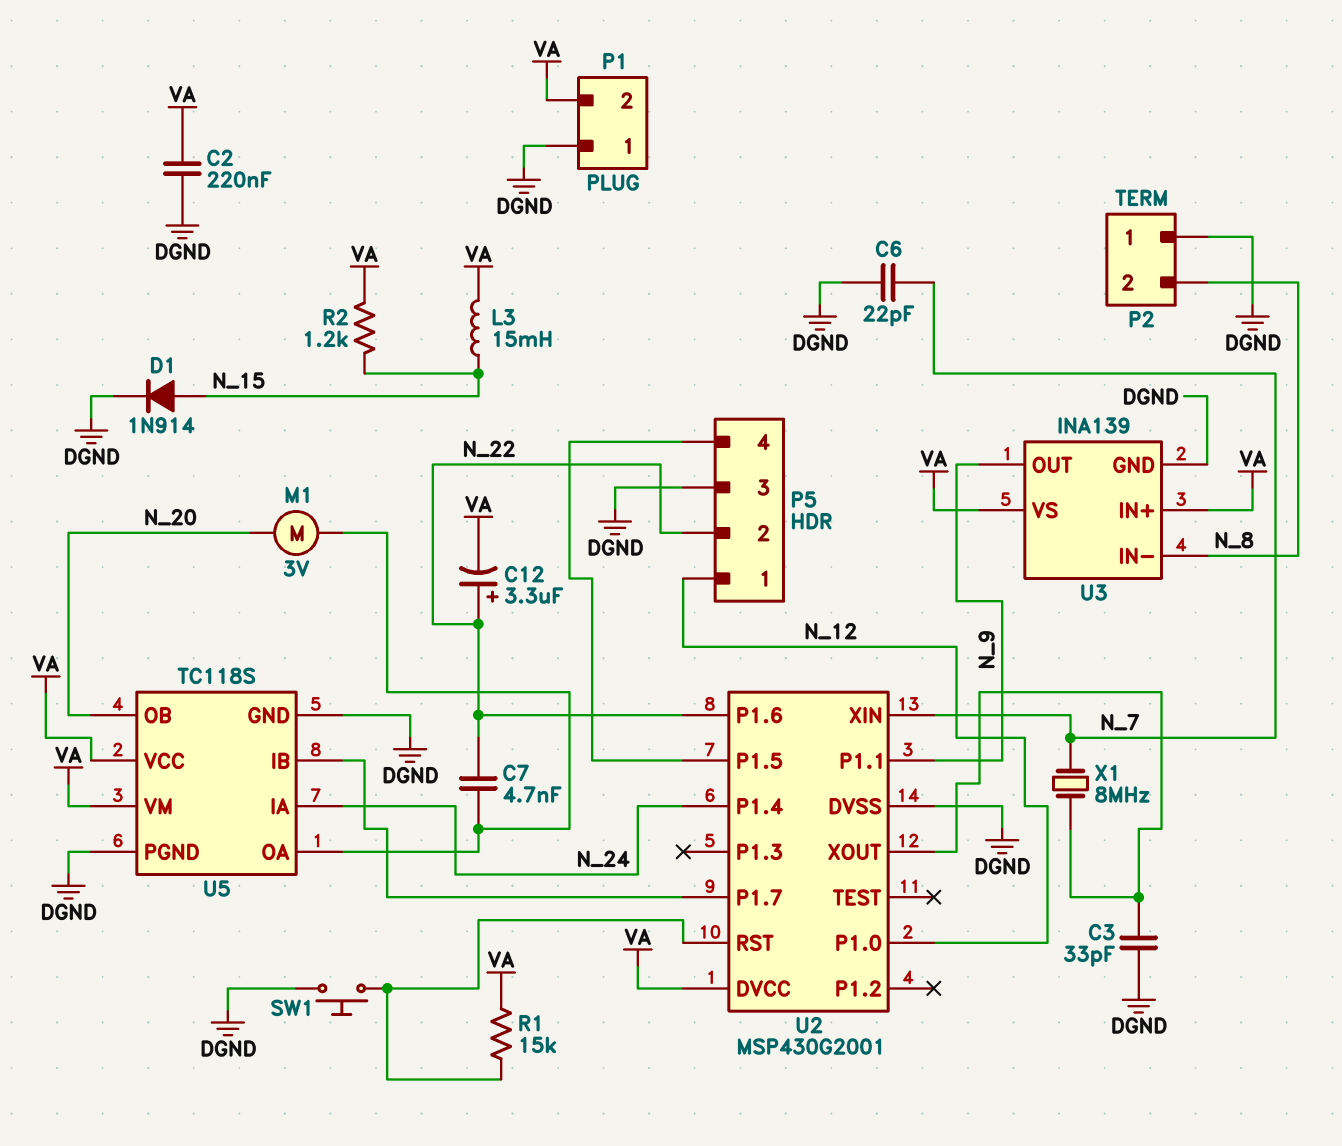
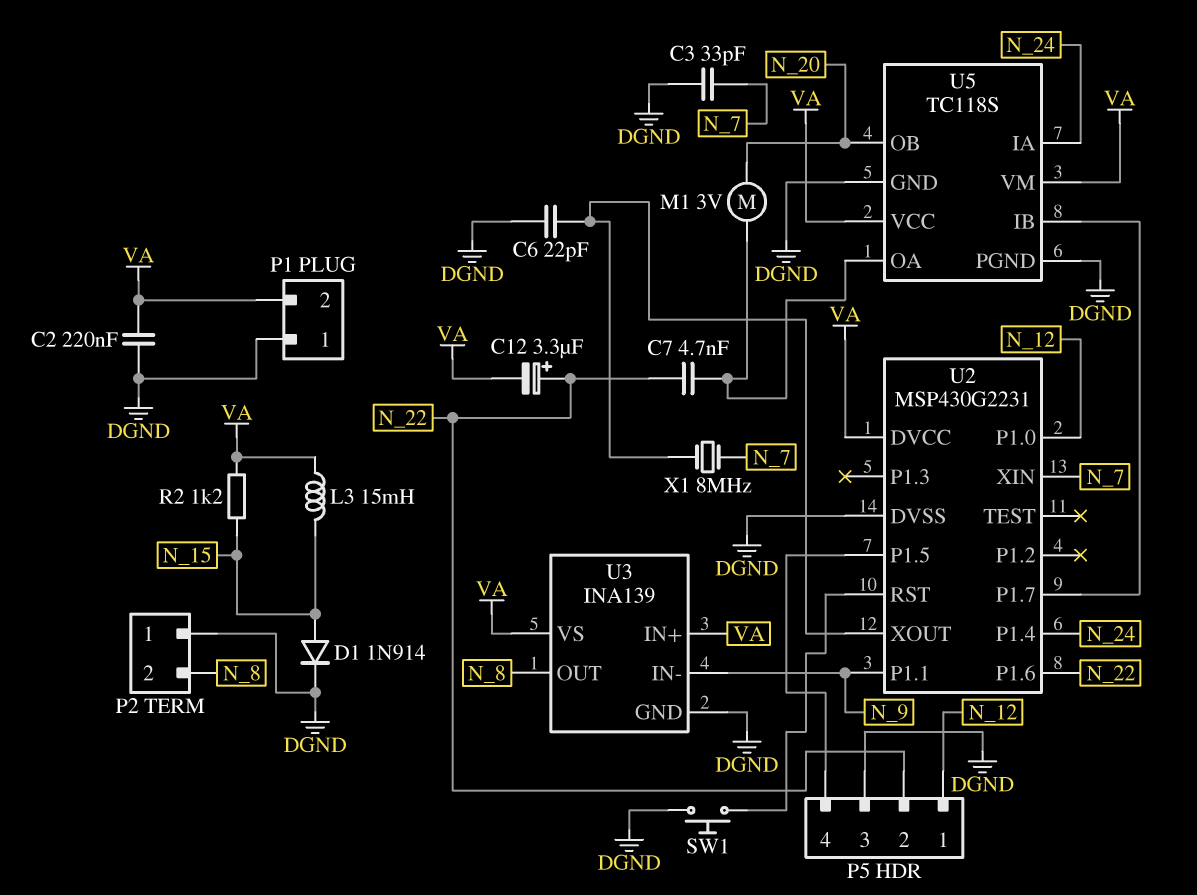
C3: 33pF (DGND, U2/XOUT) -> 33pF (DGND, N_7)
C6: 22pF (DGND, N_7) -> 22pF (DGND, U2/XOUT)
R1: 15k (U2/RST, VA) -> none
U2: MSP430G2001 -> MSP430G2231
U3 pin IN-: N_8 -> N_9
U3 pin OUT: N_9 -> N_8

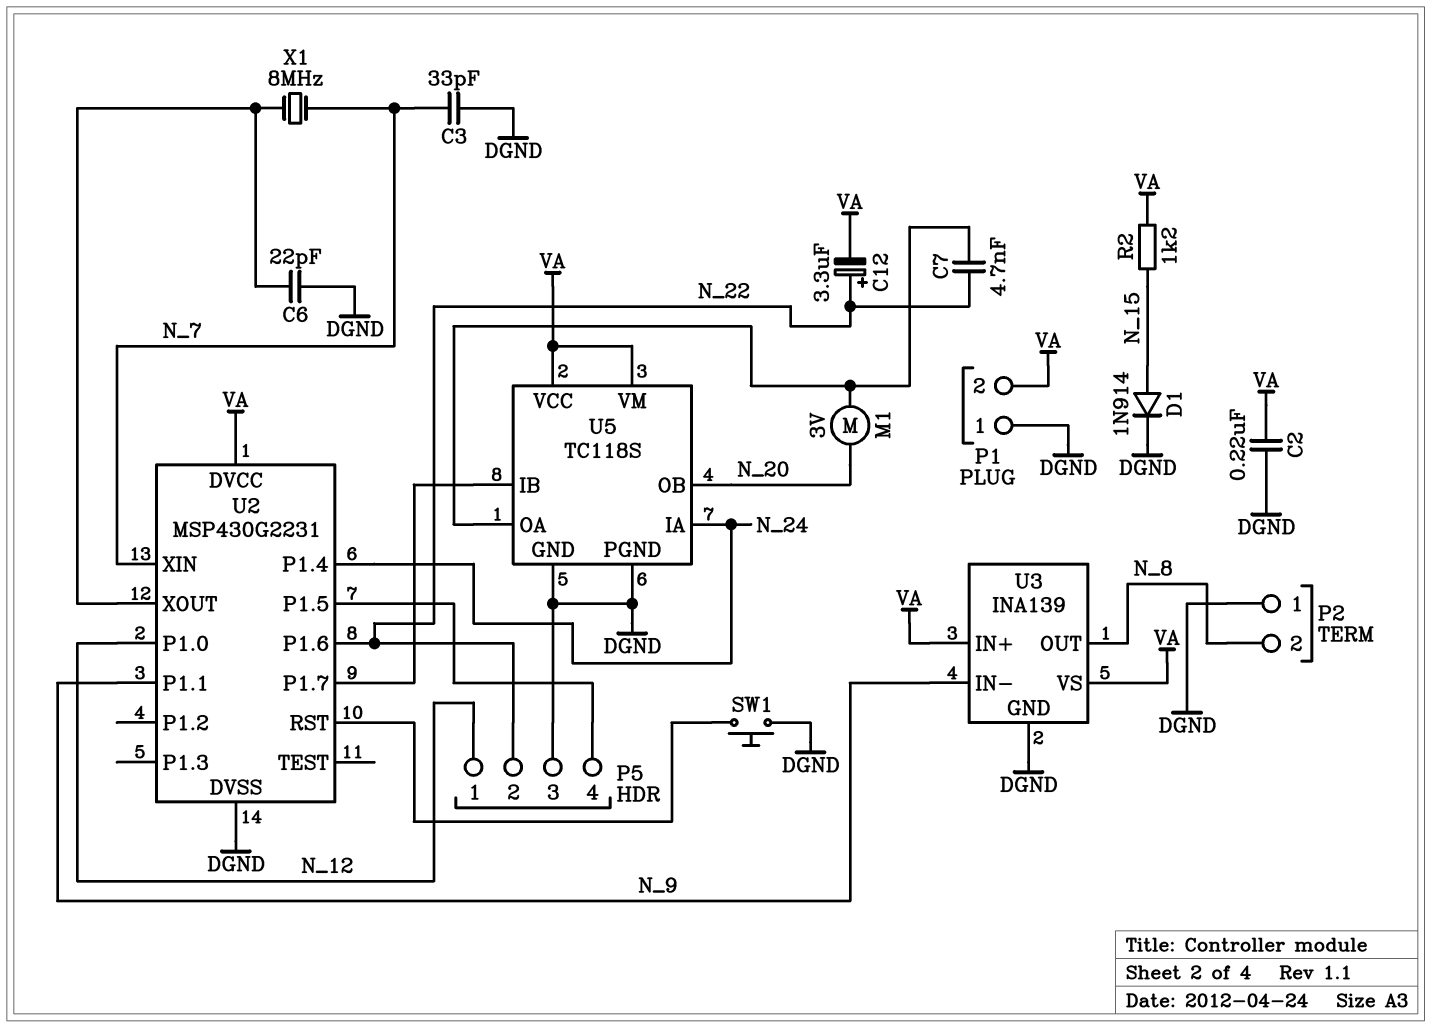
L3: 15mH (N_15, VA) -> none

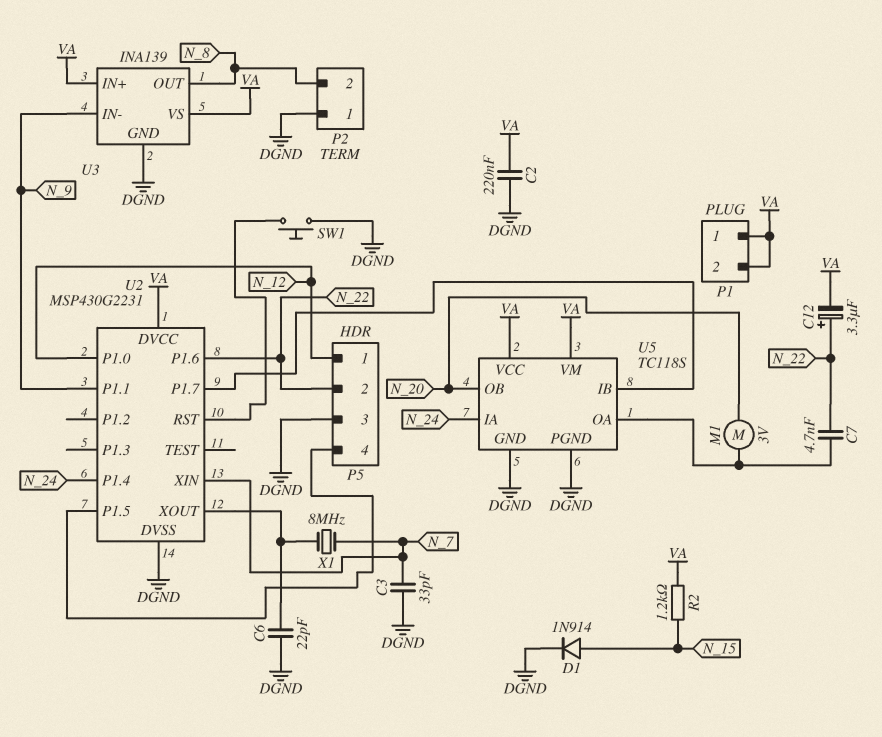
P1 pin 1: DGND -> VA

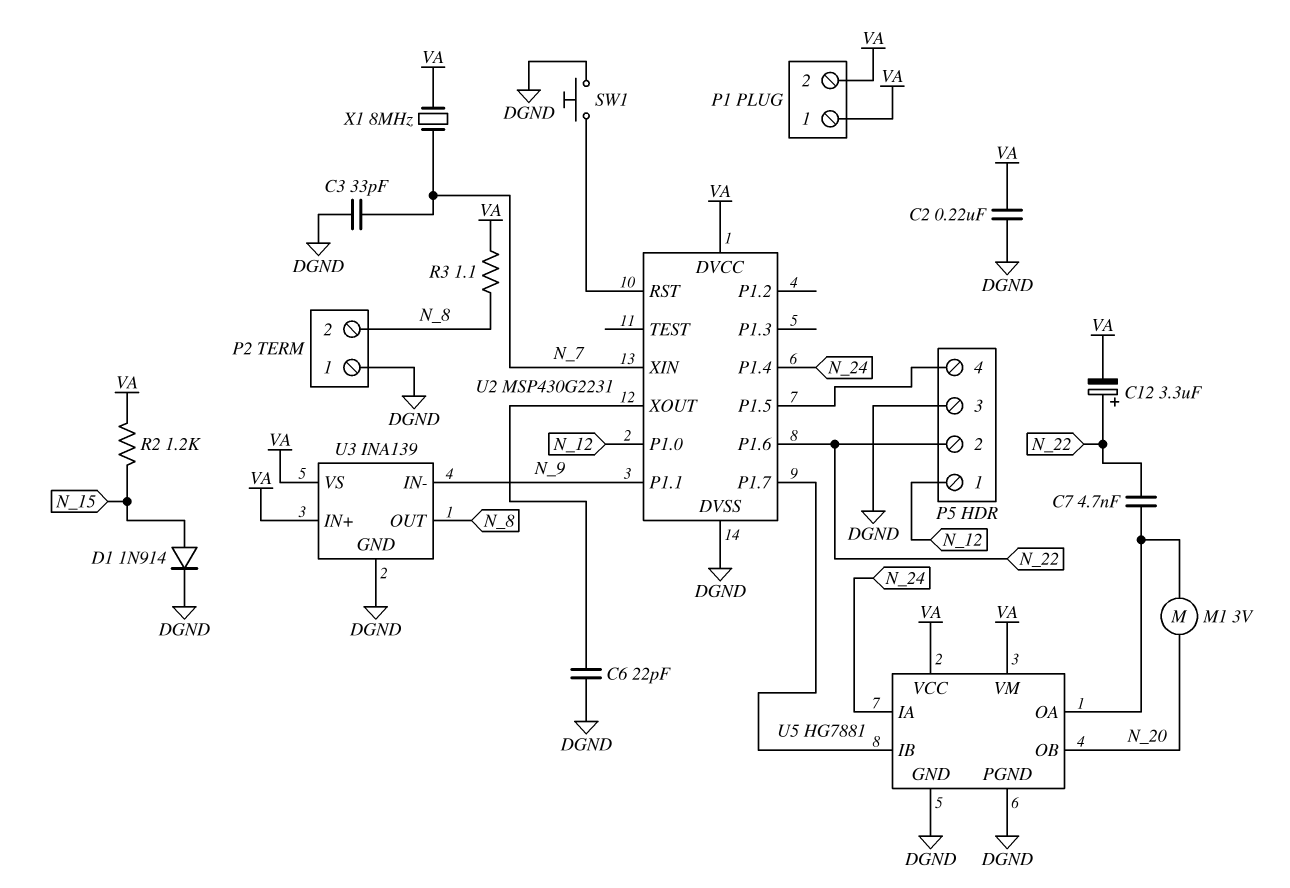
R3: none -> 1.1 (N_8, VA)
U5: TC118S -> HG7881
X1: 8MHz (N_7, U2/XOUT) -> 8MHz (N_7, VA)

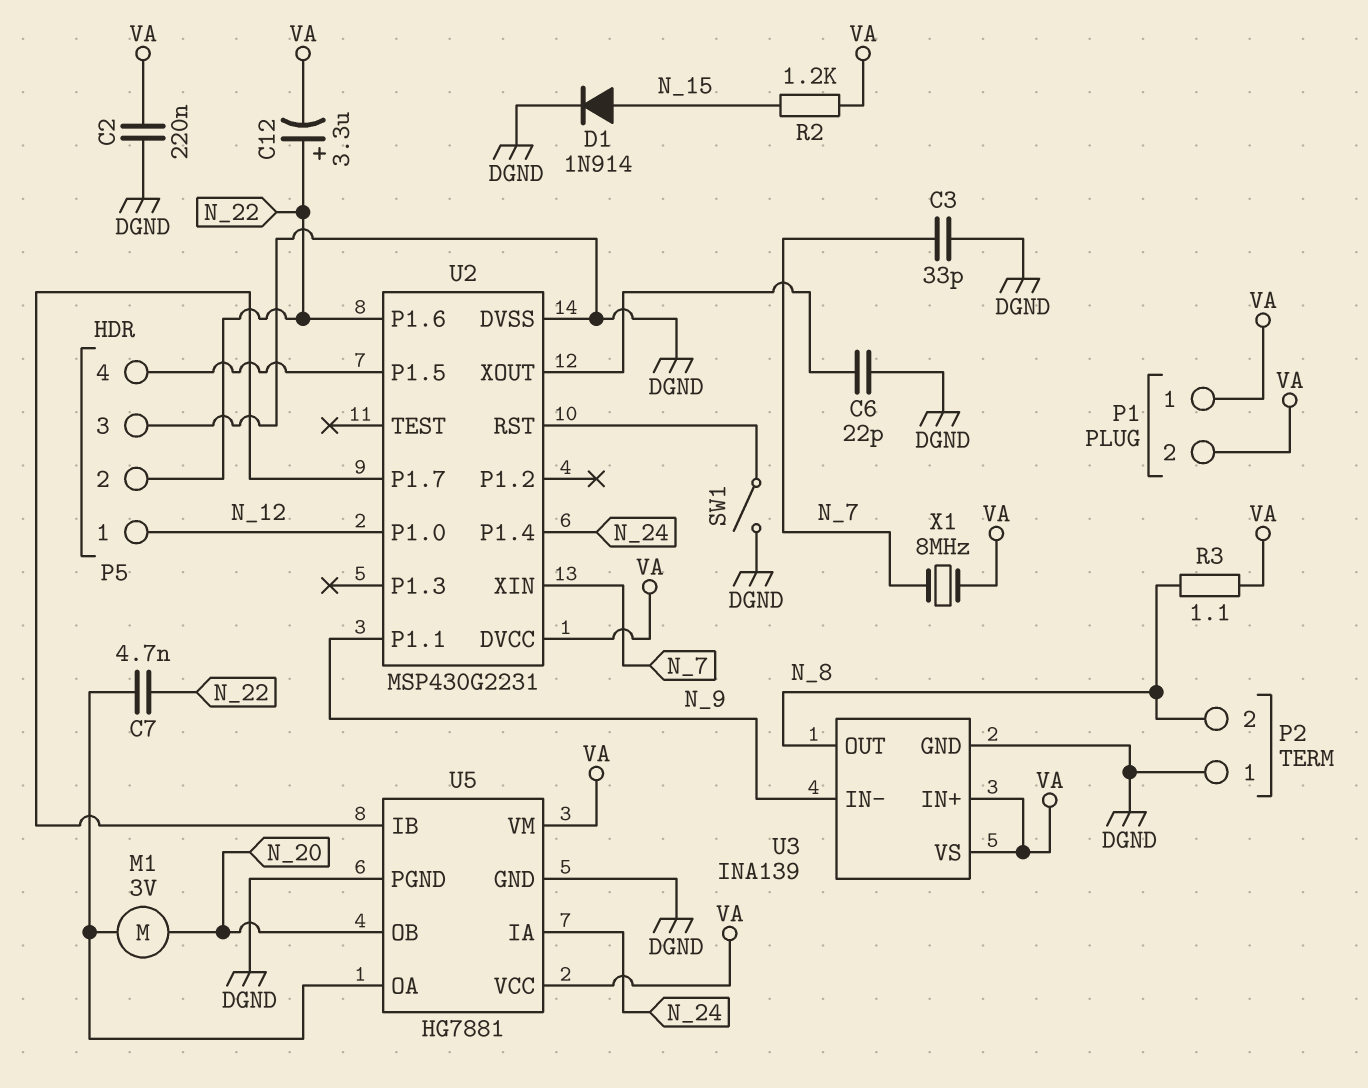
SW1: button (DGND, U2/RST) -> switch (DGND, U2/RST)

